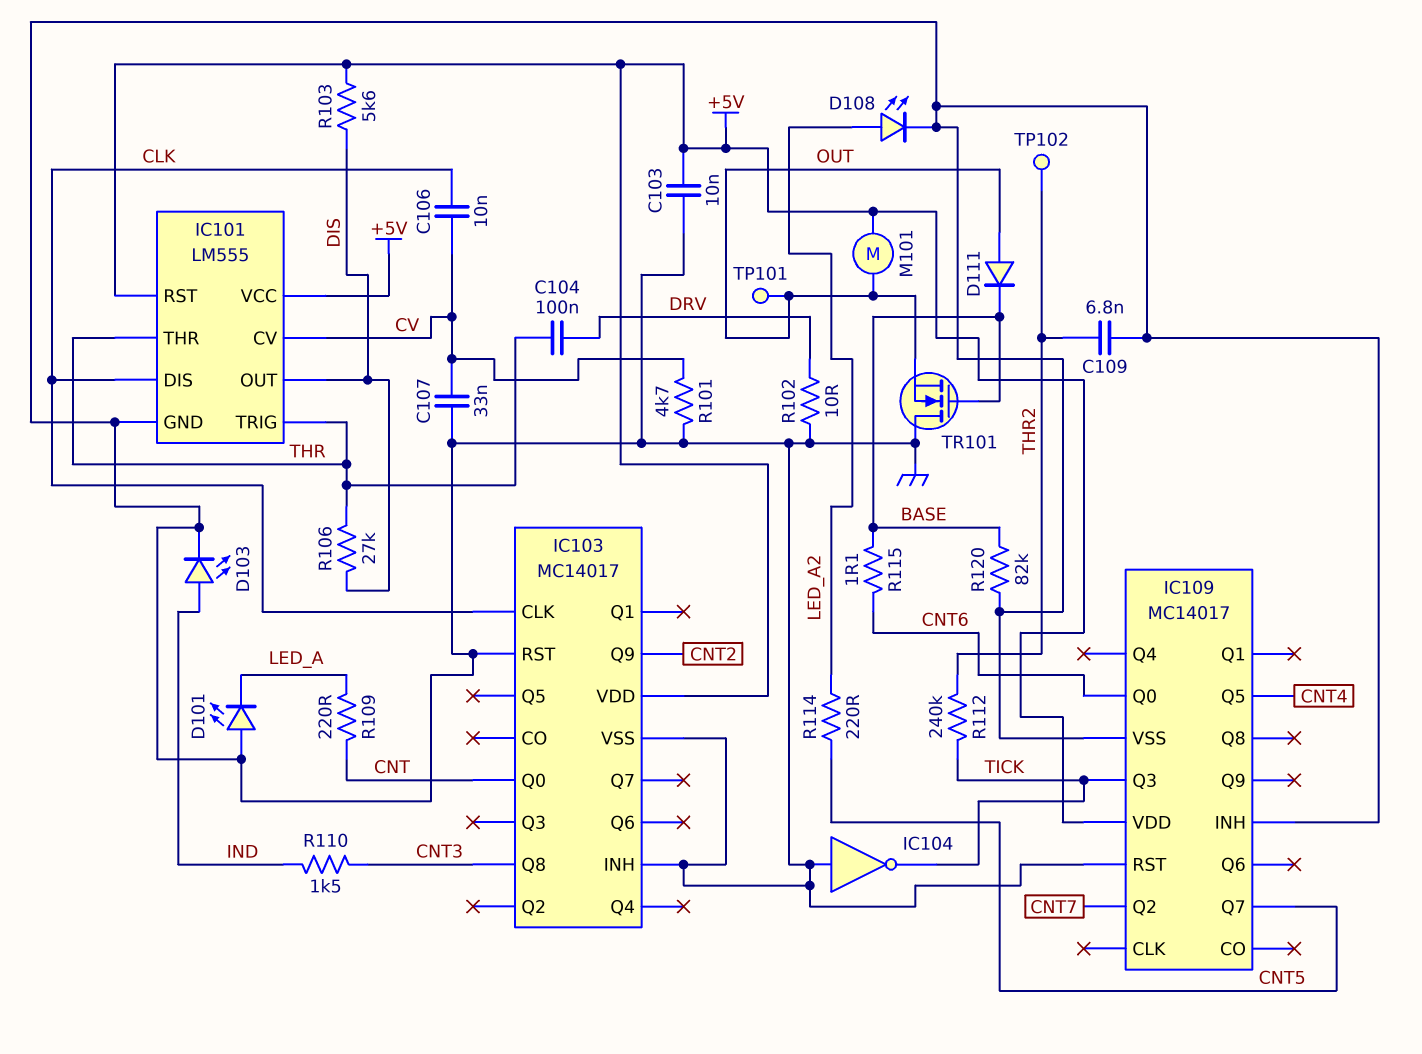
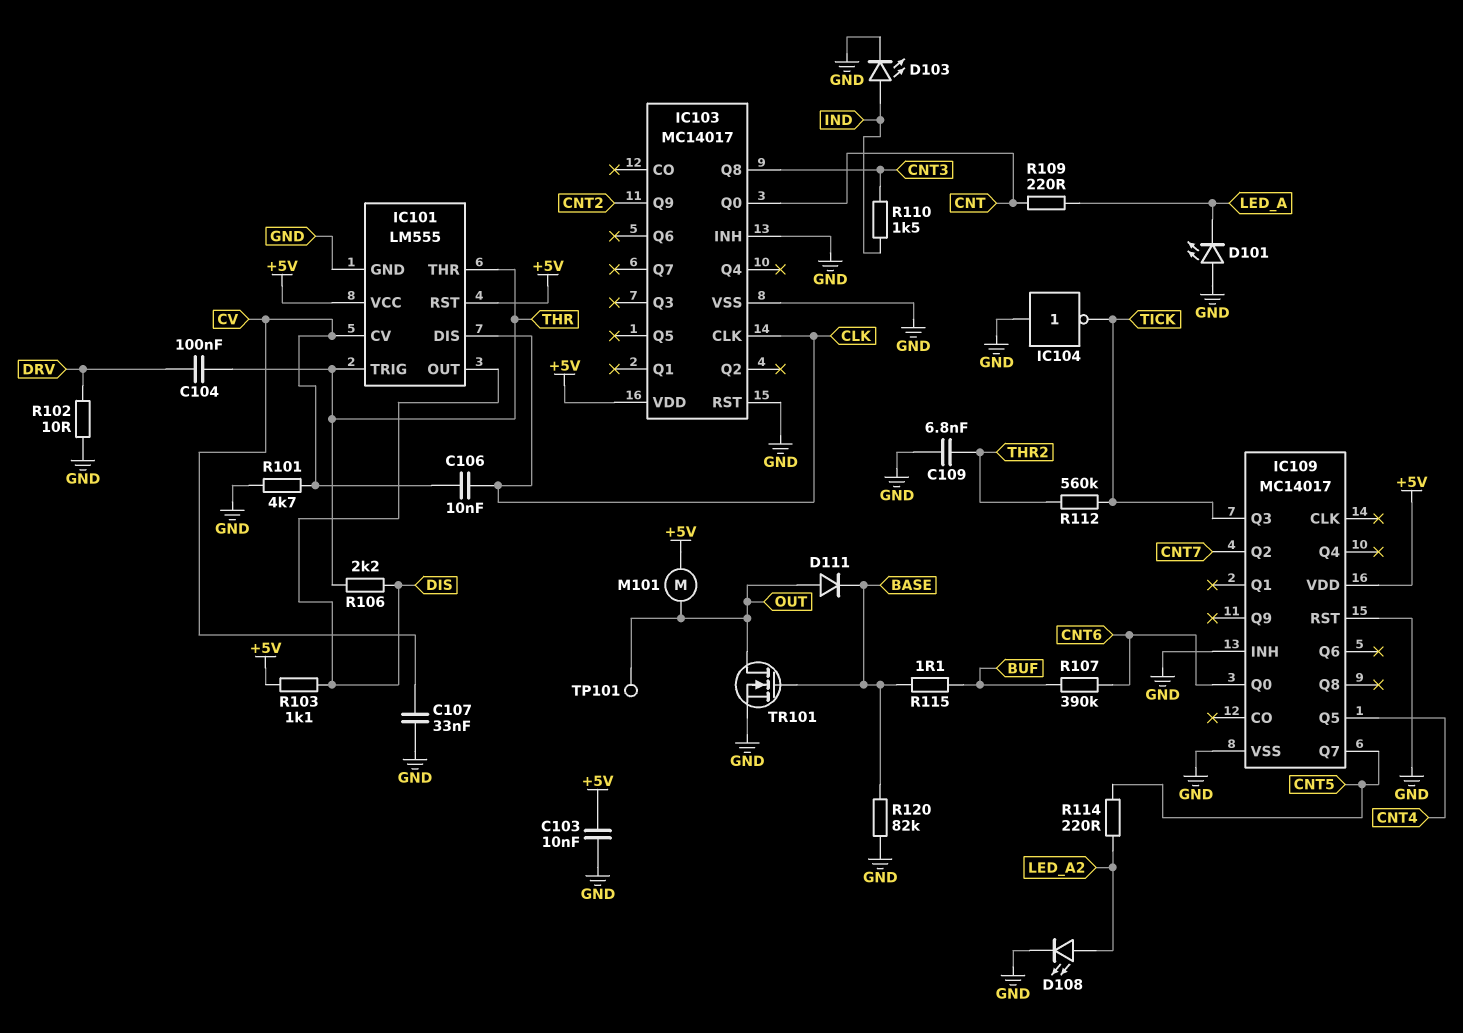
R103: 5.6k (+5V, DIS) -> 1.1k (+5V, DIS)
R106: 27k (DIS, THR) -> 2.2k (DIS, THR)
R107: none -> 390k (BUF, CNT6)
R112: 240k (THR2, TICK) -> 560k (THR2, TICK)
R115: 1.1 (BASE, CNT6) -> 1.1 (BASE, BUF)
TP102: test point (THR2) -> none
TR101: NMOS (G BASE, D GND, S OUT) -> NMOS (G BASE, D OUT, S GND)

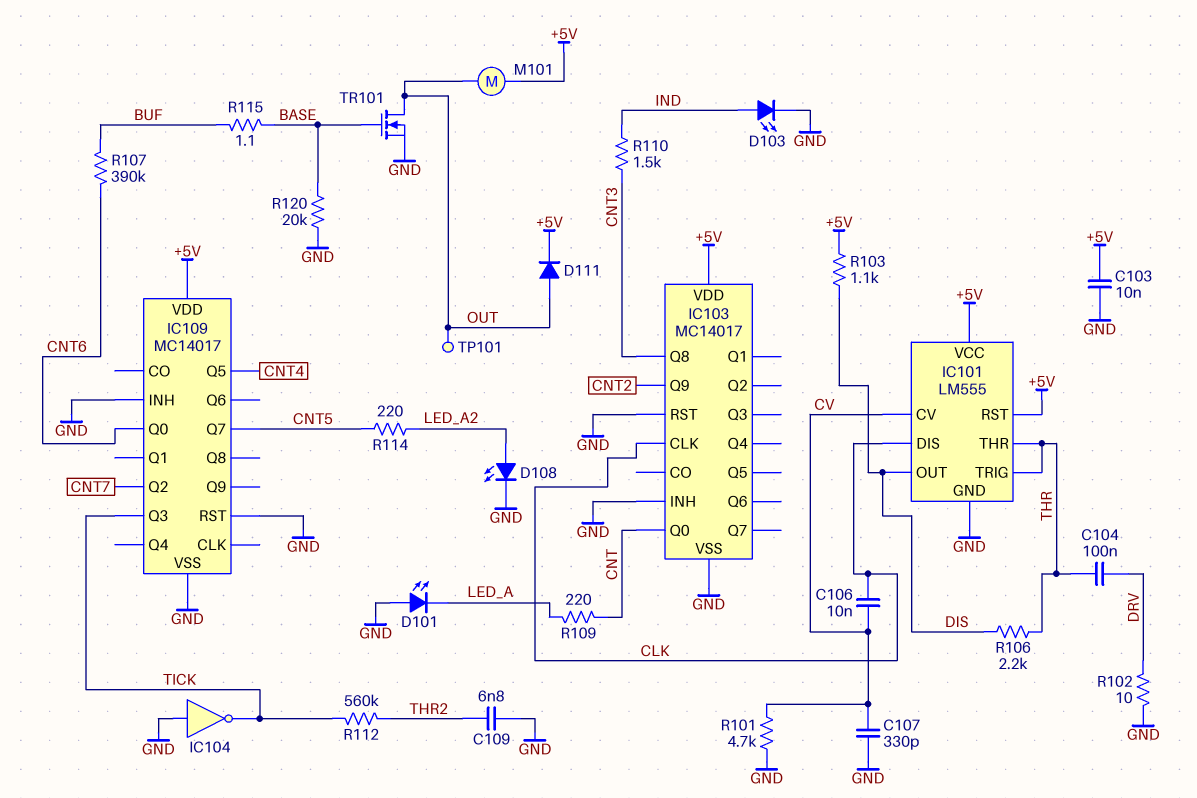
C107: 33nF (CV, GND) -> 330pF (CV, GND)
D111: diode (A OUT, K BASE) -> diode (A OUT, K +5V)
R120: 82k (BASE, GND) -> 20k (BASE, GND)

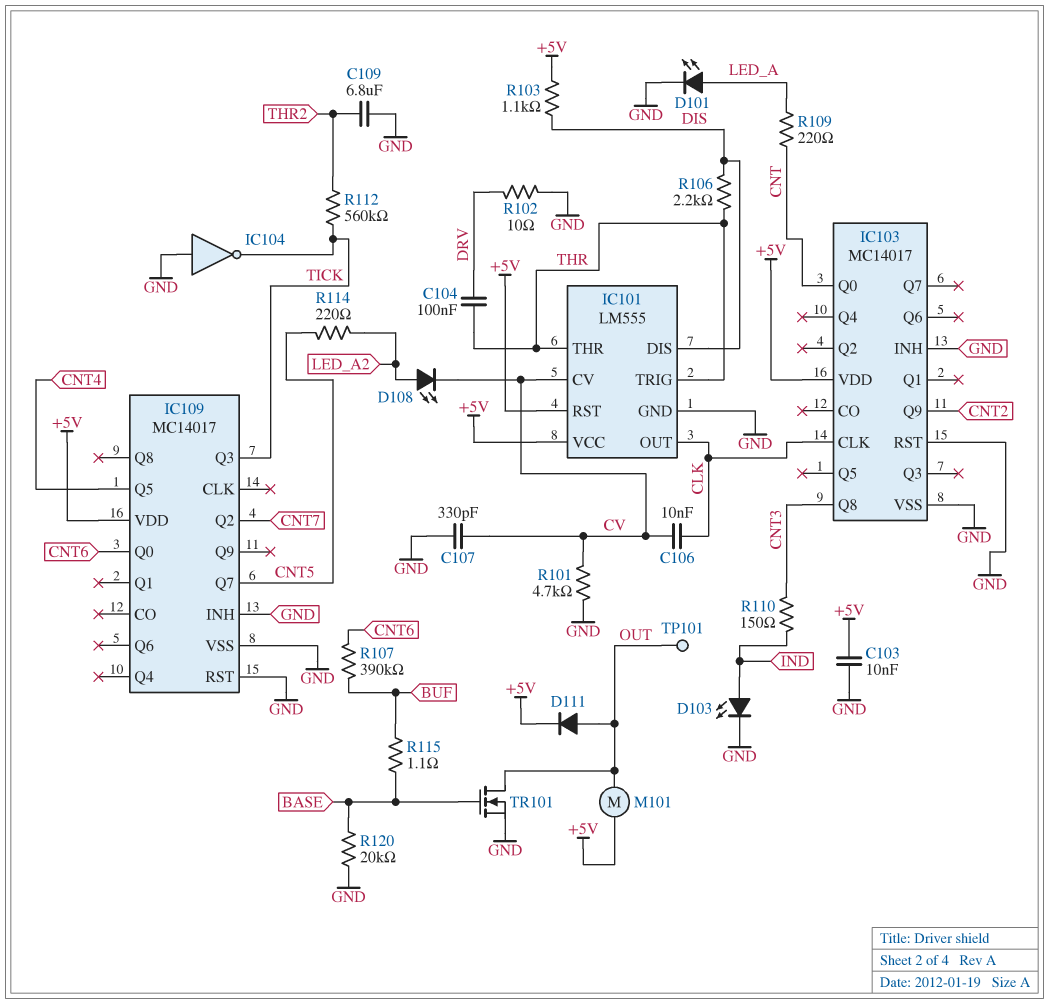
C109: 6.8nF (GND, THR2) -> 6.8uF (GND, THR2)
D101: LED (A GND, K LED_A) -> LED (A LED_A, K GND)
D108: LED (A LED_A2, K GND) -> LED (A LED_A2, K CV)
IC101 pin DIS: CLK -> DIS
IC101 pin OUT: DIS -> CLK
R110: 1.5k (CNT3, IND) -> 150 (CNT3, IND)

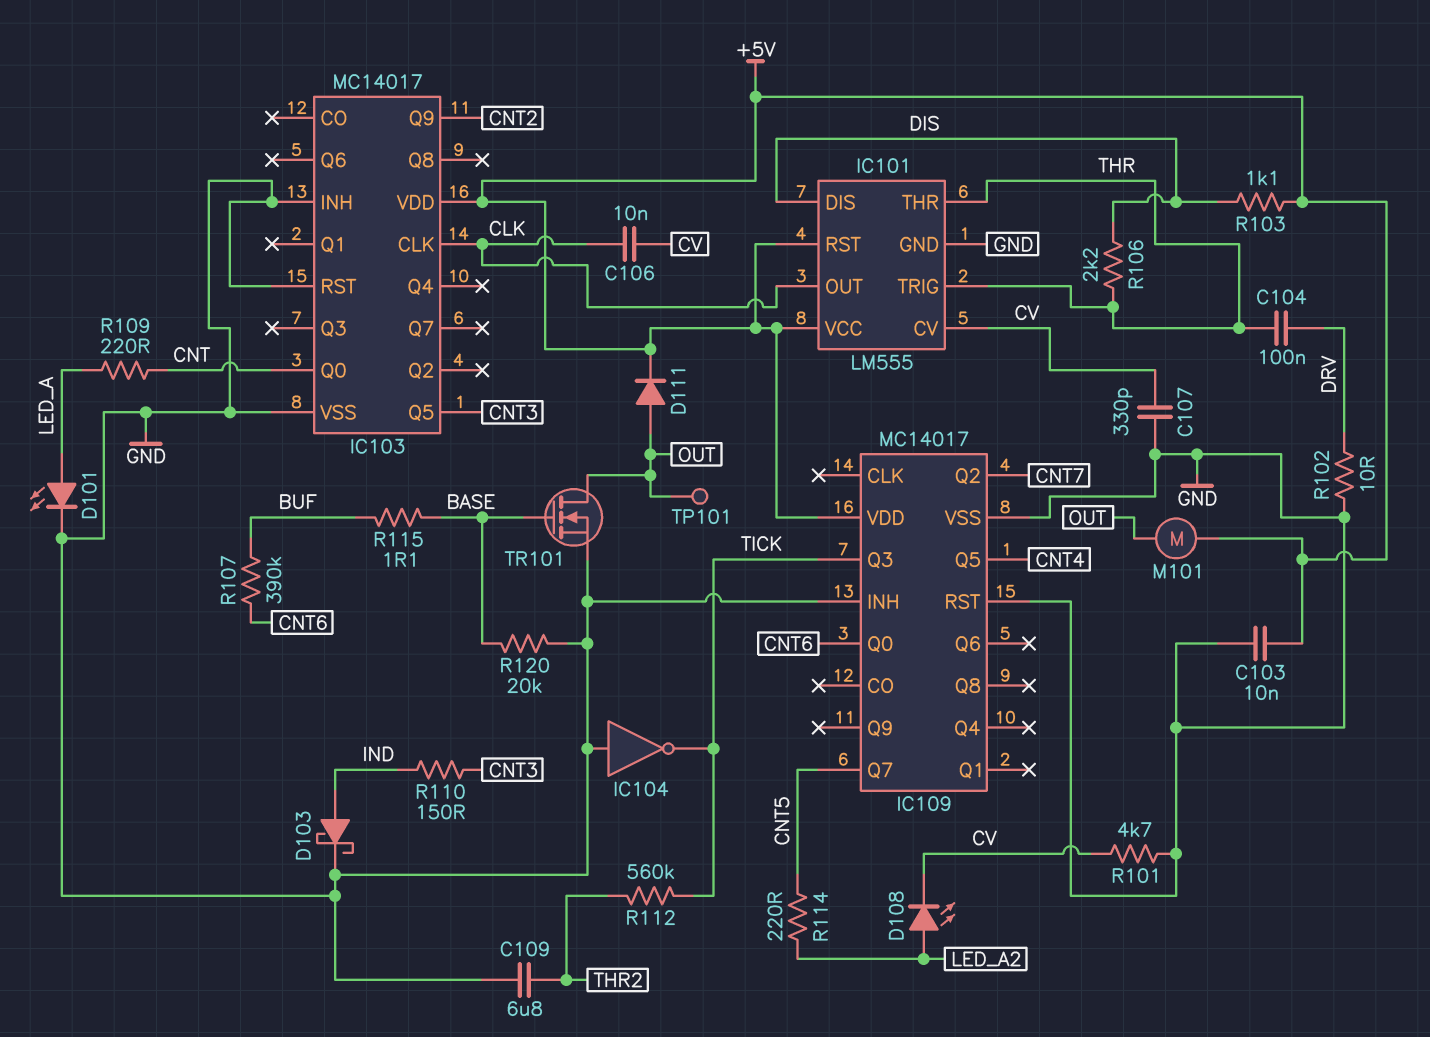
D103: LED (A IND, K GND) -> schottky (A IND, K GND)
IC103 pin Q5: none -> CNT3
IC103 pin Q8: CNT3 -> none

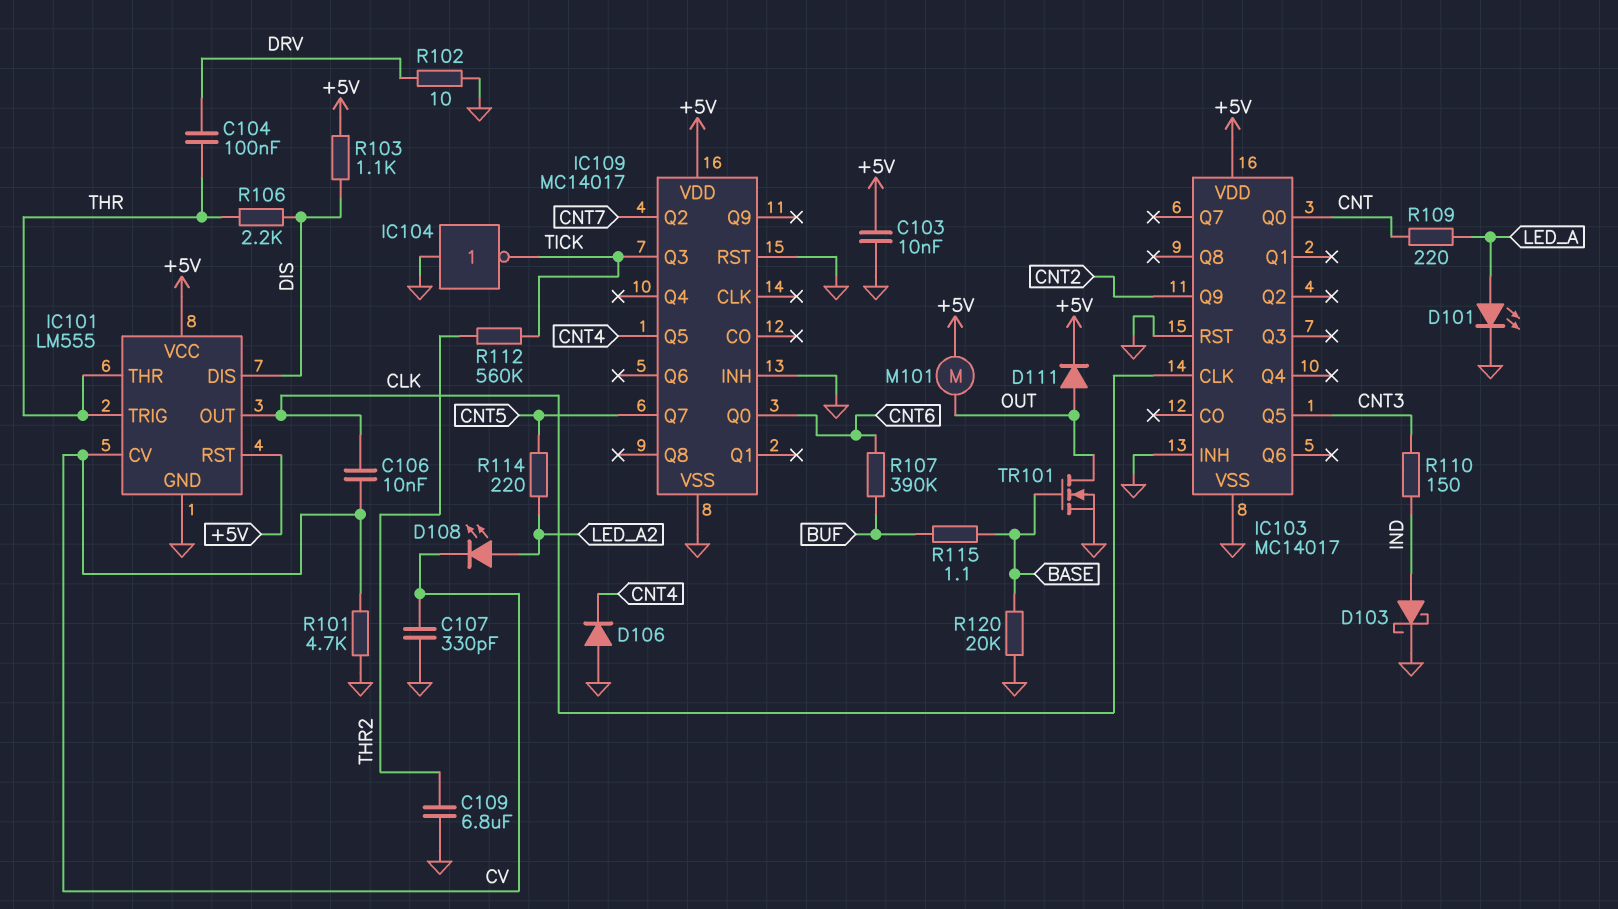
D106: none -> diode (A GND, K CNT4)
TP101: test point (OUT) -> none

